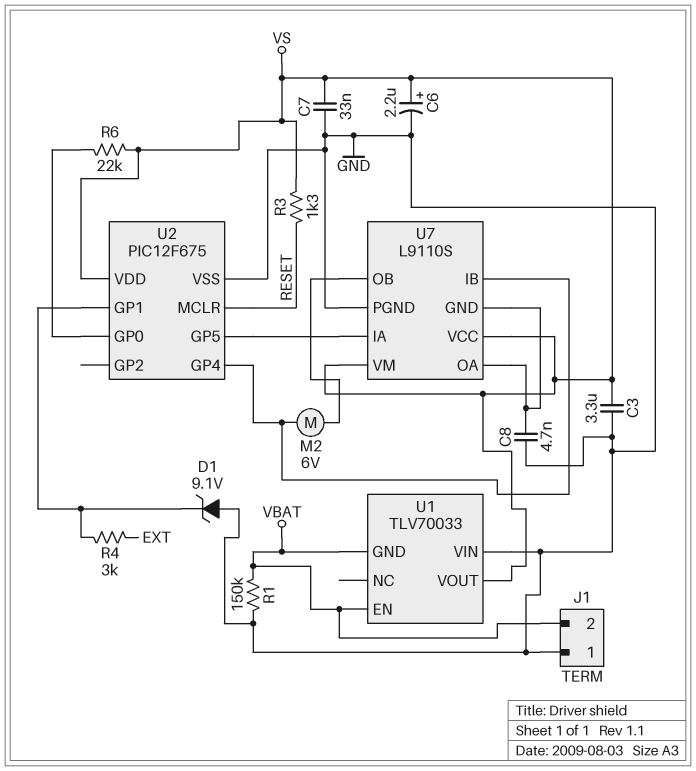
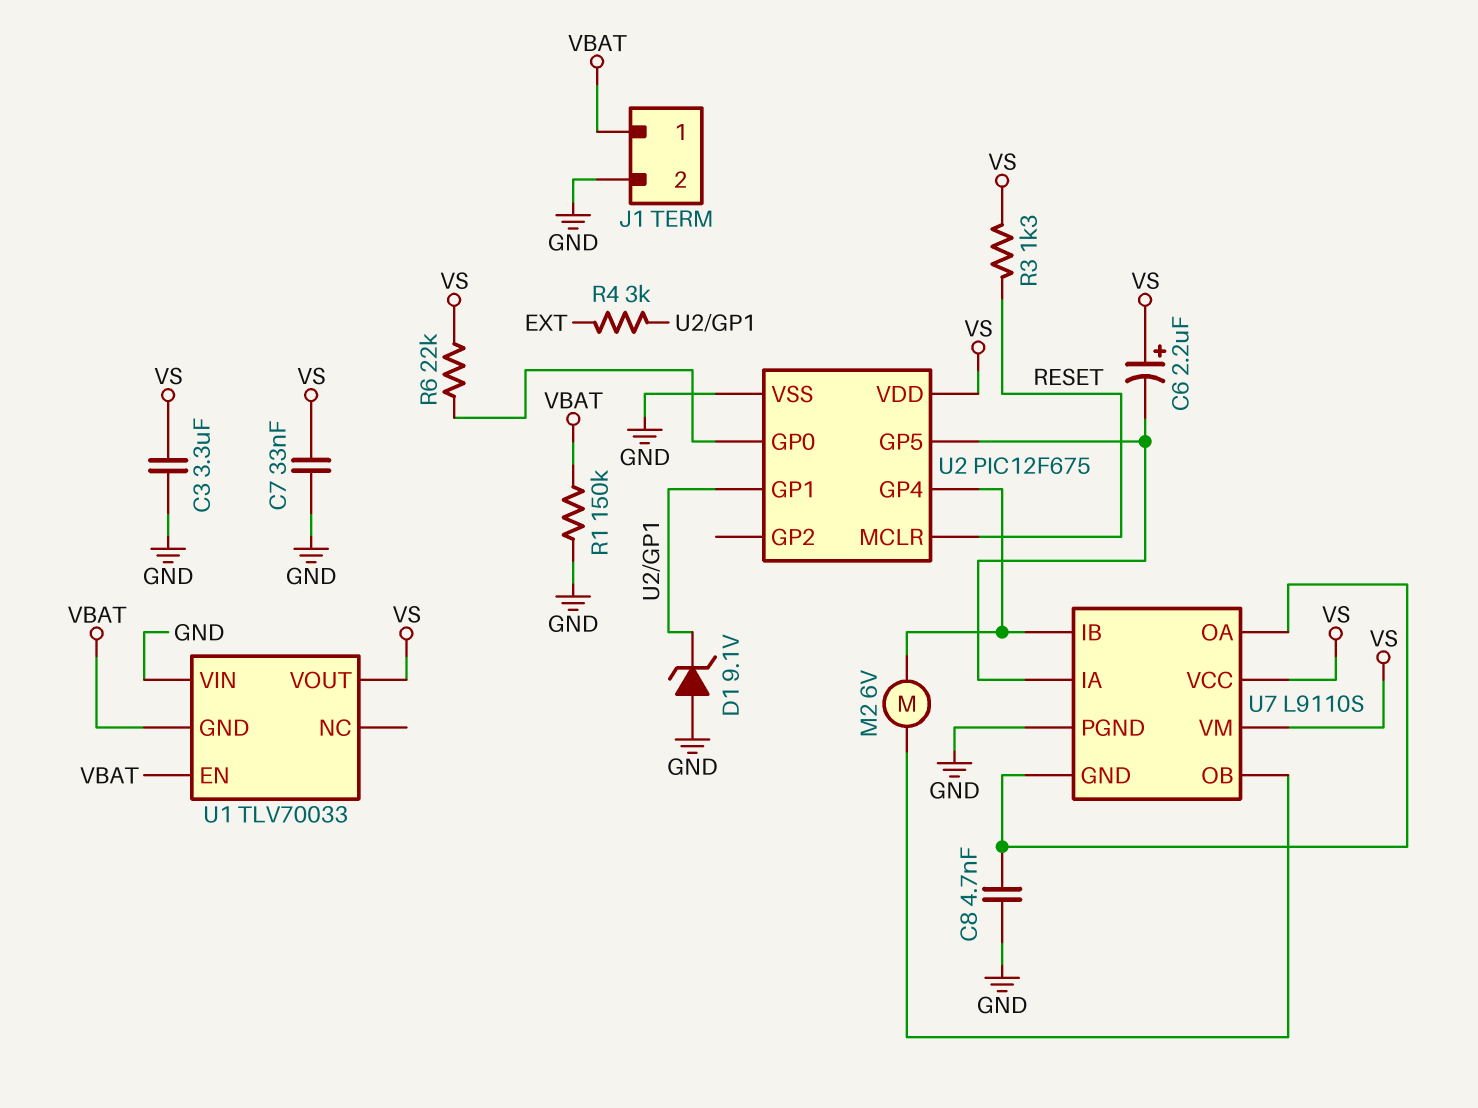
C6: 2.2uF (plus VS, minus GND) -> 2.2uF (plus VS, minus U2/GP5)
J1 pin 1: GND -> VBAT
J1 pin 2: VBAT -> GND

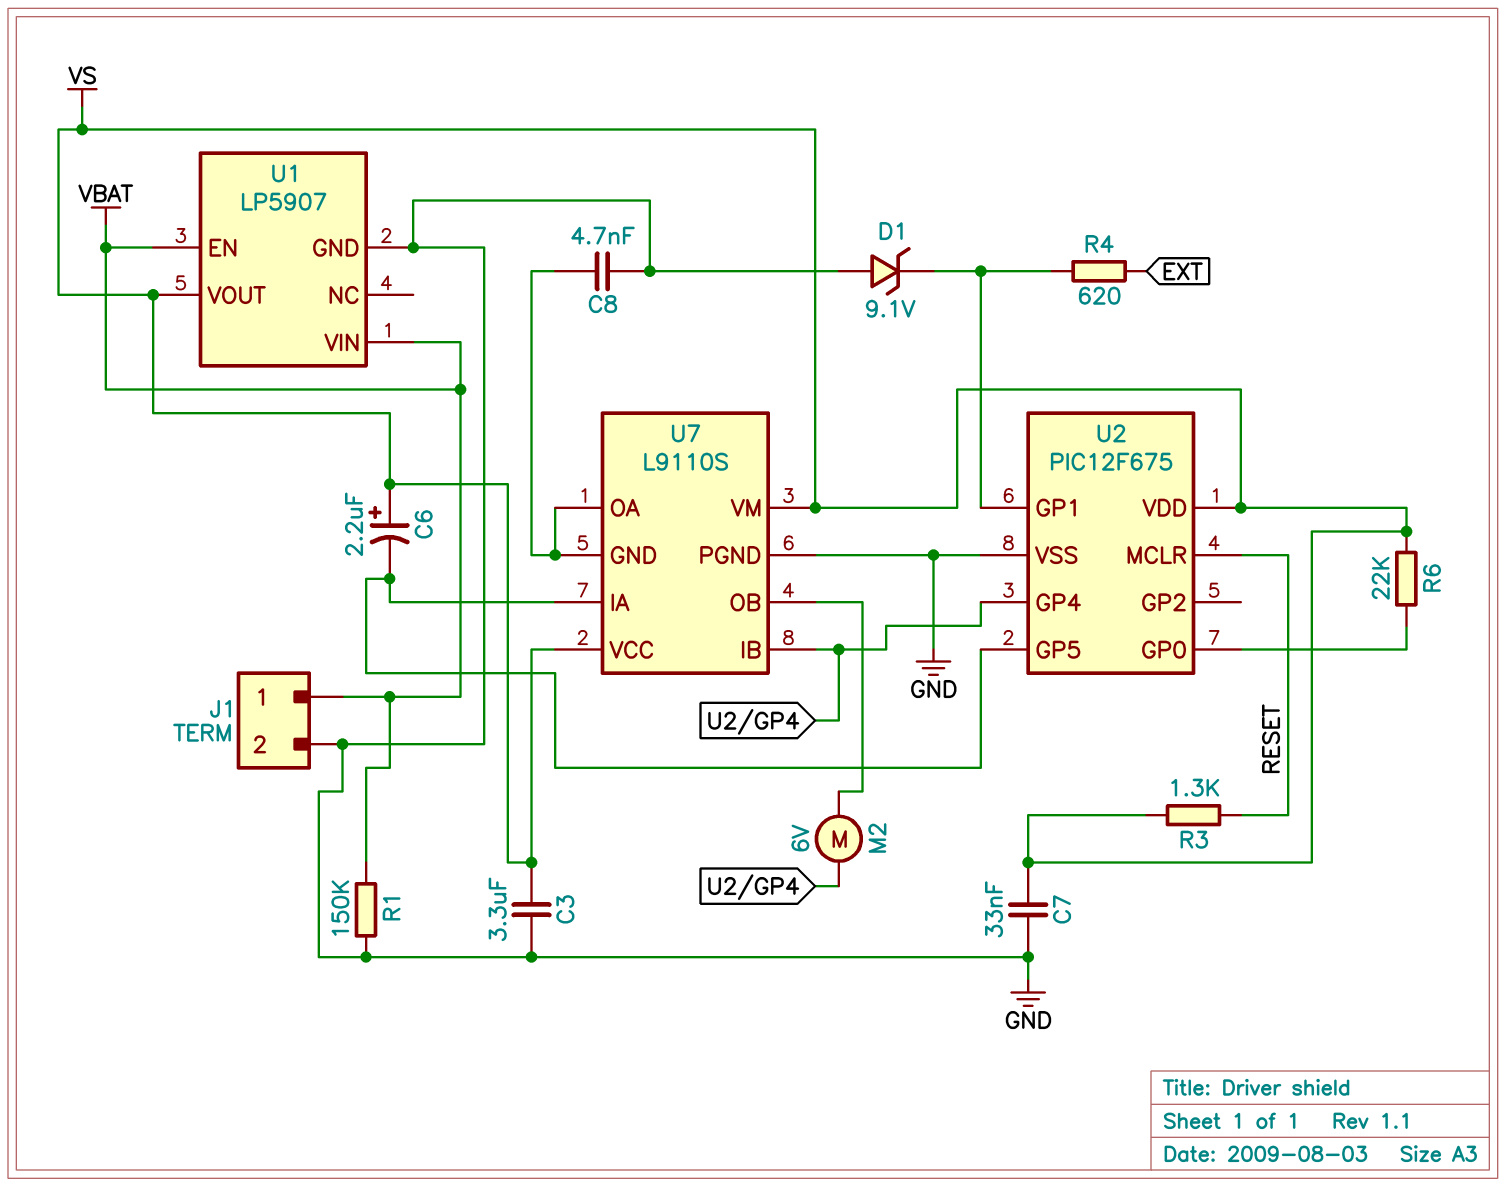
R4: 3k (EXT, U2/GP1) -> 620 (EXT, U2/GP1)
U1: TLV70033 -> LP5907
U1 pin GND: VBAT -> GND
U1 pin VIN: GND -> VBAT

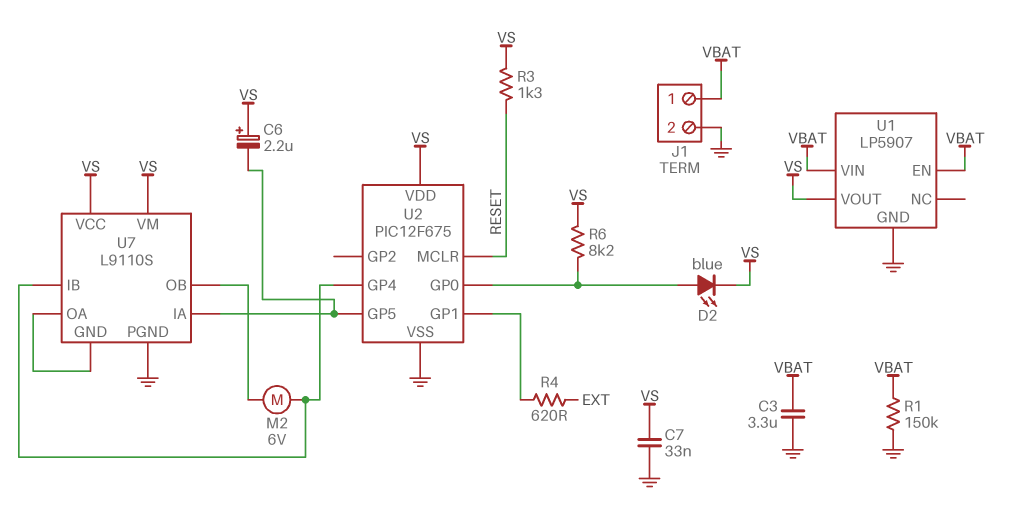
C3: 3.3uF (GND, VS) -> 3.3uF (GND, VBAT)
C8: 4.7nF (GND, U7/GND) -> none
D1: zener 9.1V (A GND, K U2/GP1) -> none
D2: none -> LED blue (A U2/GP0, K VS)
R6: 22k (U2/GP0, VS) -> 8.2k (U2/GP0, VS)

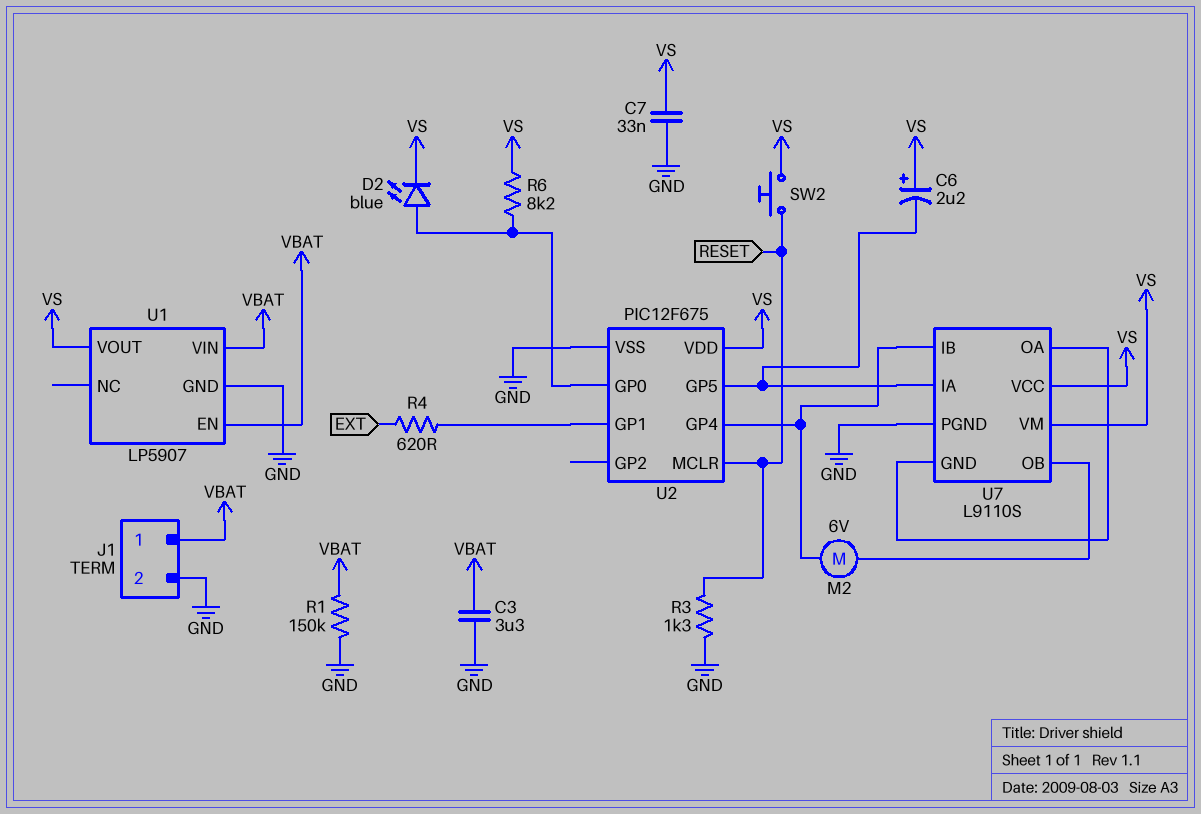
R3: 1.3k (RESET, VS) -> 1.3k (GND, RESET)
SW2: none -> button (RESET, VS)

